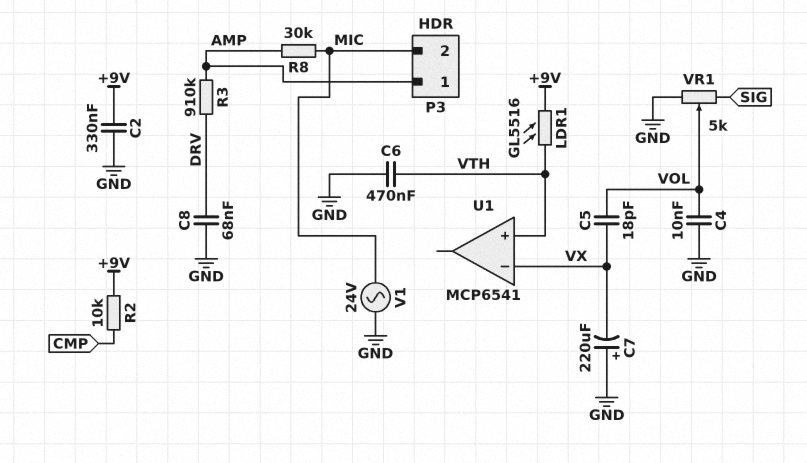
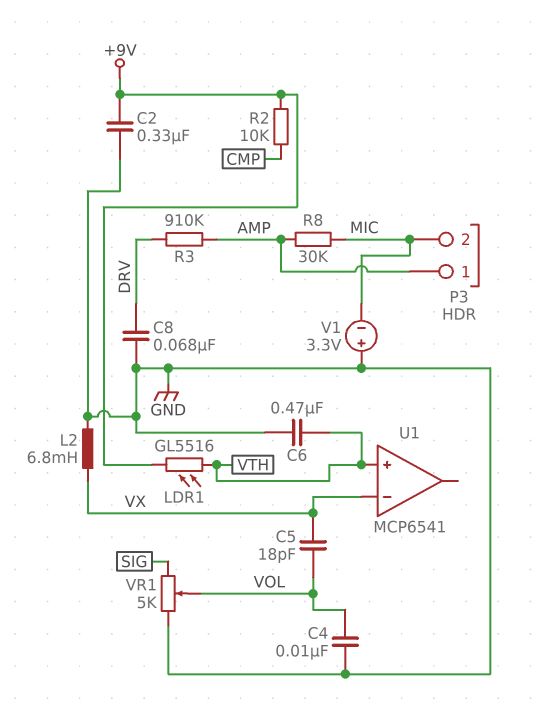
C7: 220uF (plus GND, minus VX) -> none
L2: none -> 6.8mH (GND, VX)
V1: AC 24V (GND, MIC) -> 3.3V (plus GND, minus MIC)

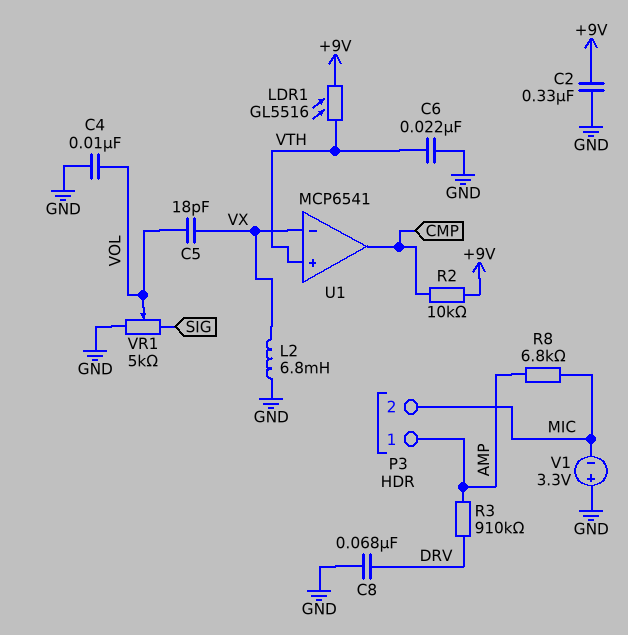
C6: 470nF (GND, VTH) -> 22nF (GND, VTH)
R8: 30k (AMP, MIC) -> 6.8k (AMP, MIC)
U1 pin out: none -> CMP

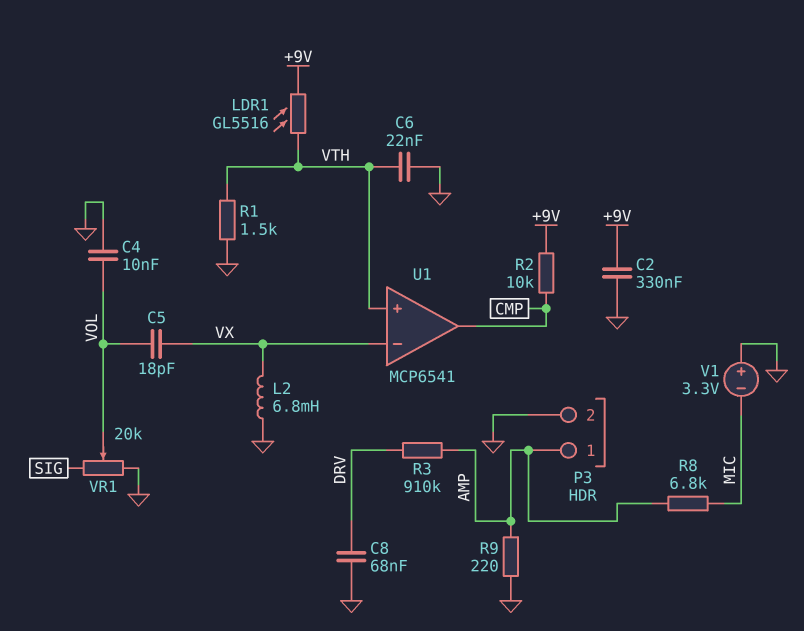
P3 pin 2: MIC -> GND
R1: none -> 1.5k (GND, VTH)
R9: none -> 220 (AMP, GND)
VR1: 5k (GND, SIG, wiper VOL) -> 20k (GND, SIG, wiper VOL)

